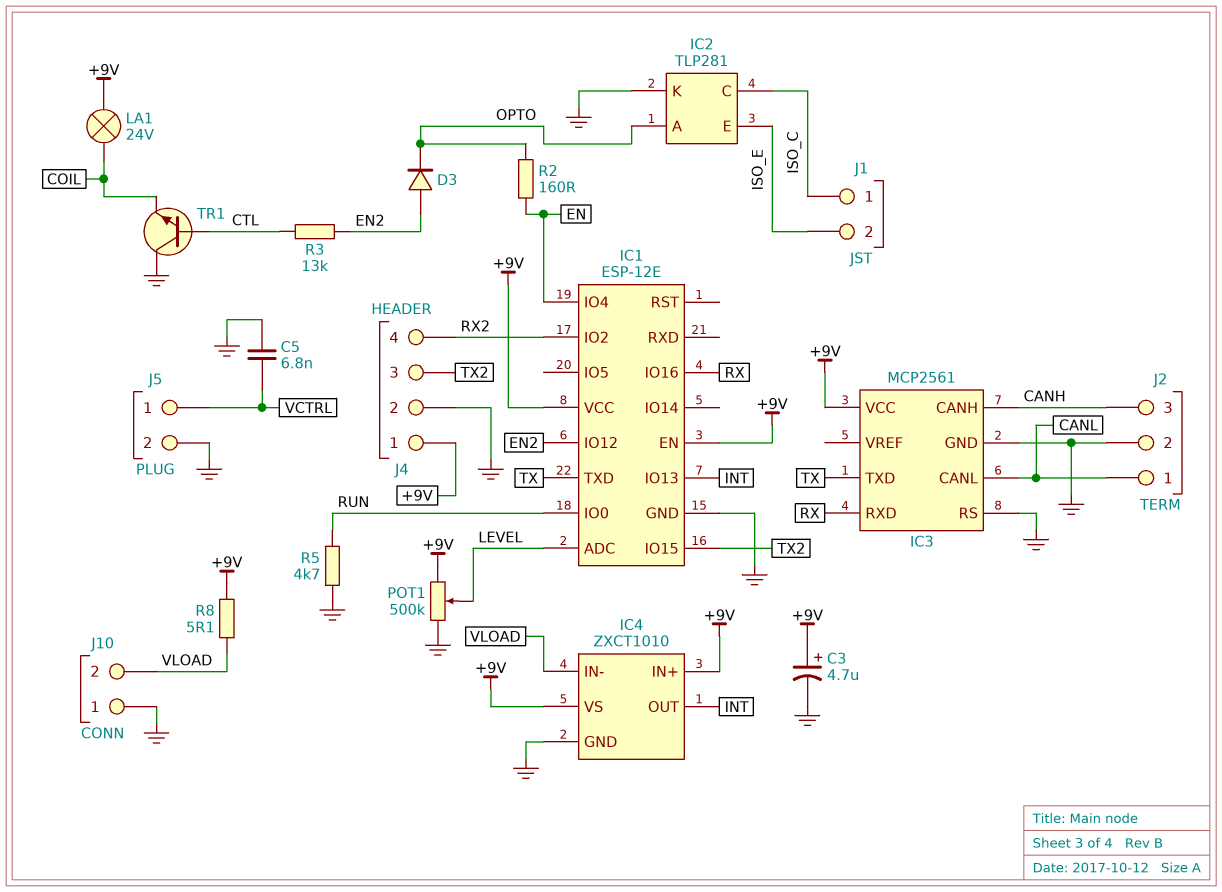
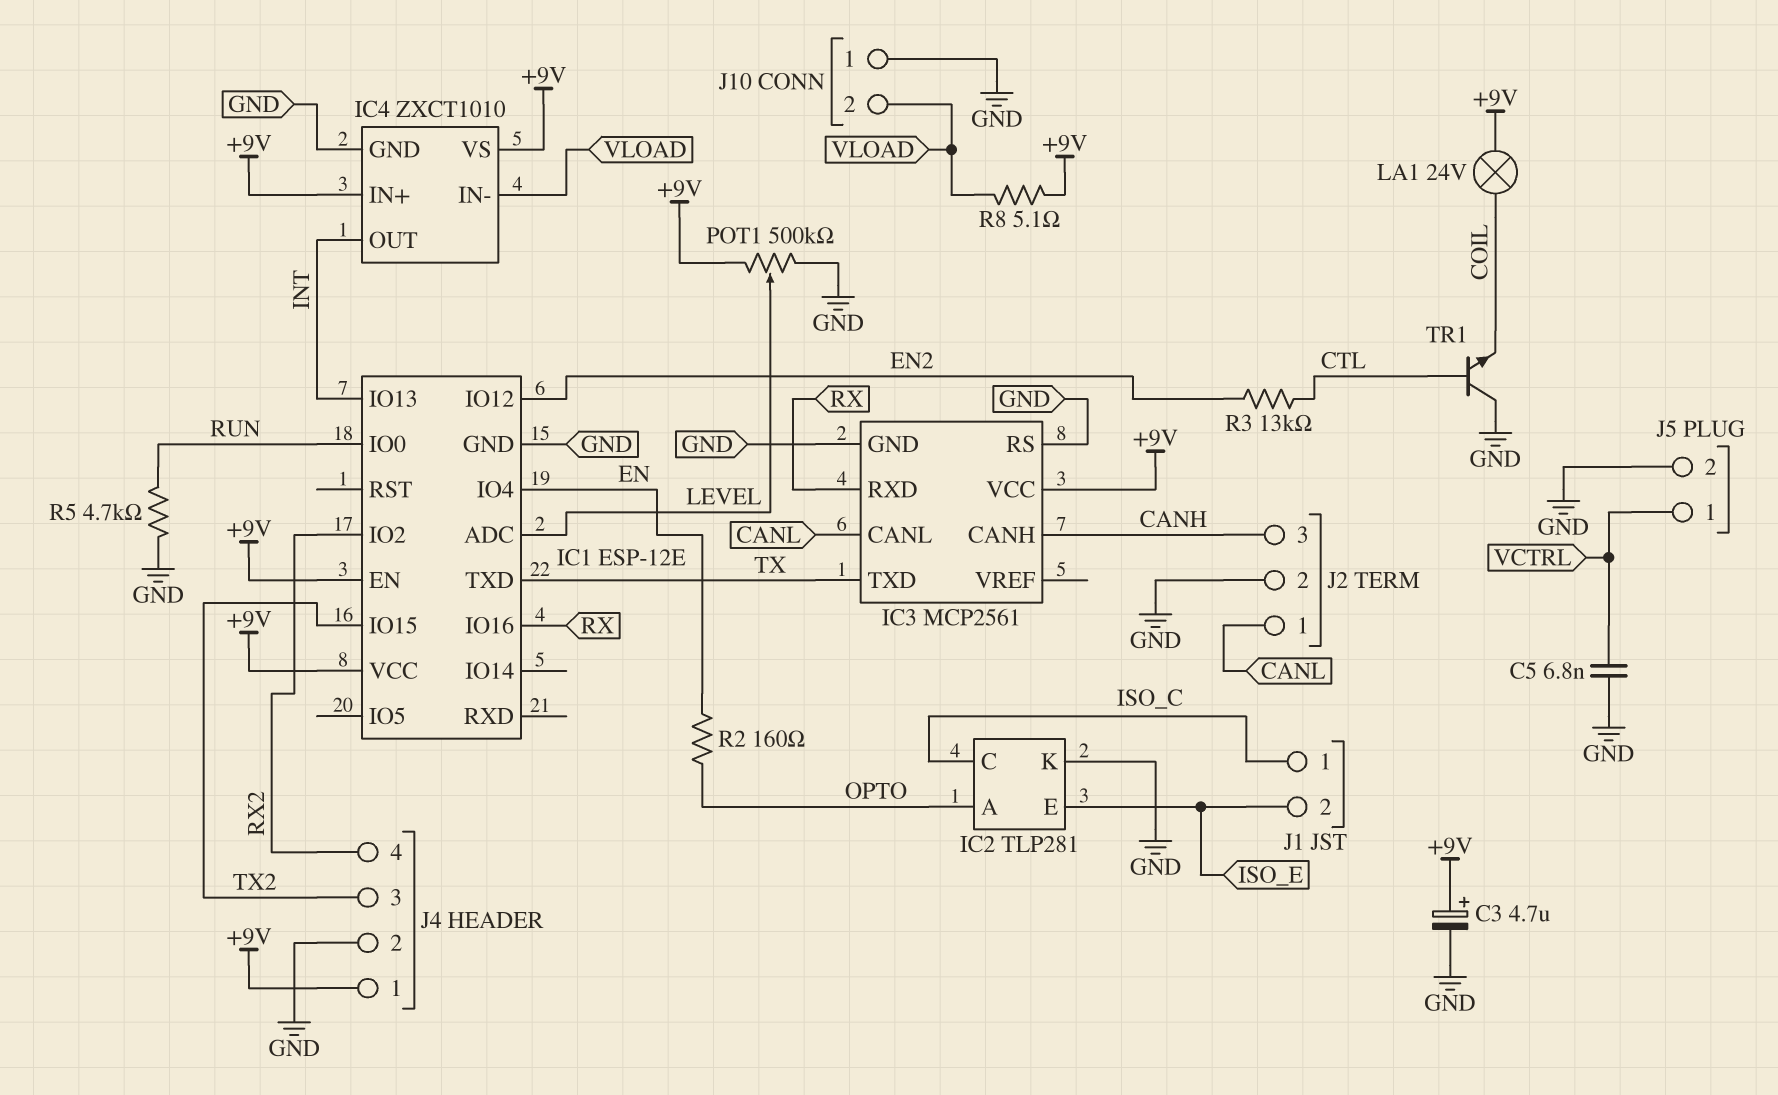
D3: diode (A EN2, K OPTO) -> none

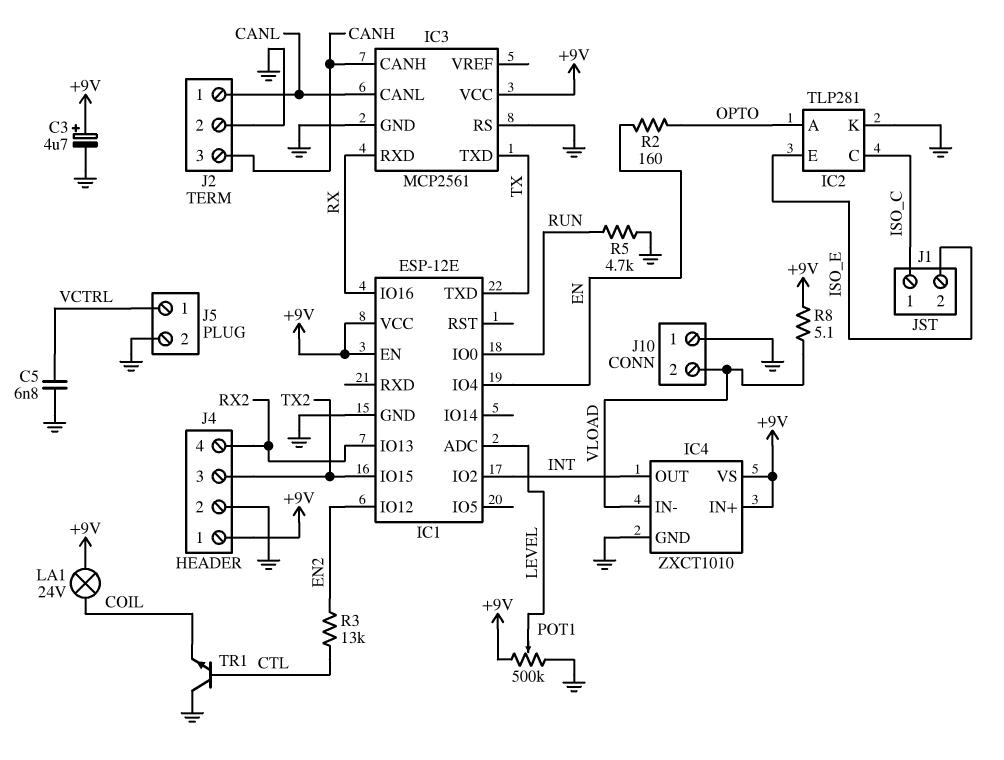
IC1 pin IO2: RX2 -> INT
IC1 pin IO13: INT -> RX2

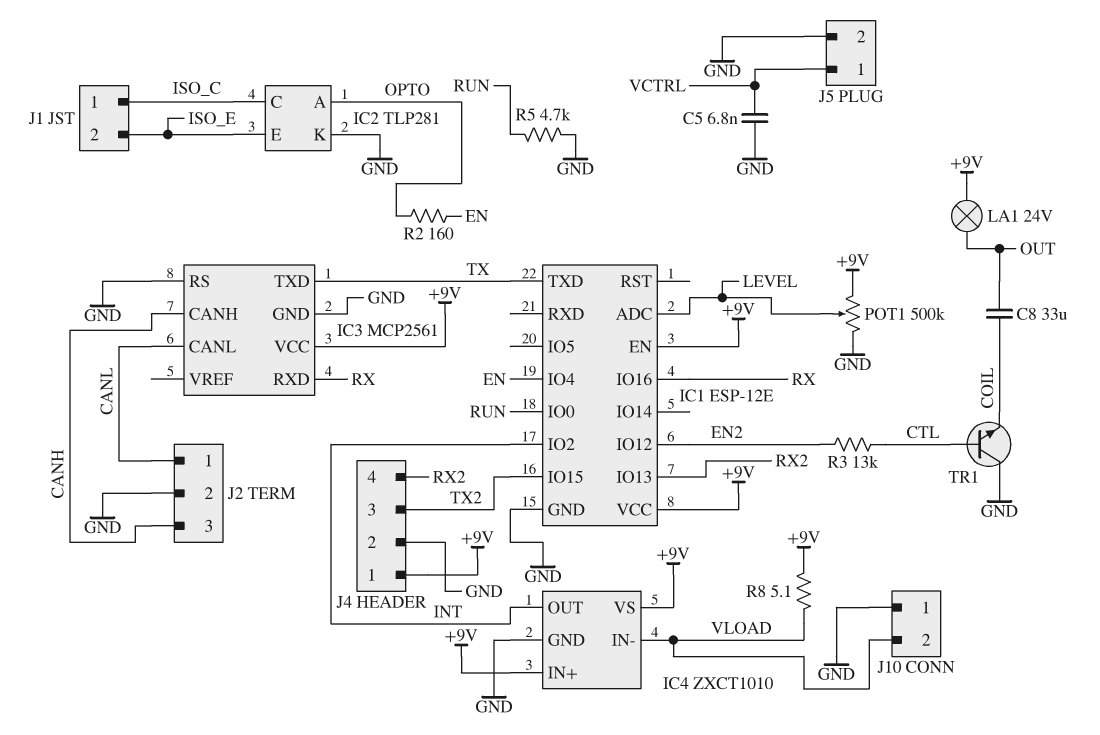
C3: 4.7uF (plus +9V, minus GND) -> none
C8: none -> 33uF (COIL, OUT)
LA1: lamp 24V (+9V, COIL) -> lamp 24V (+9V, OUT)

